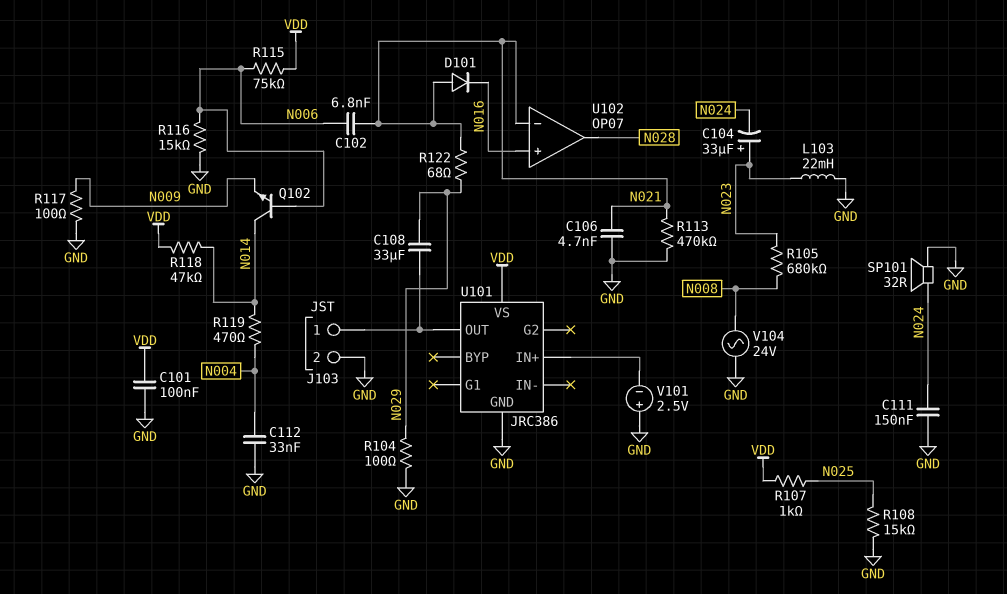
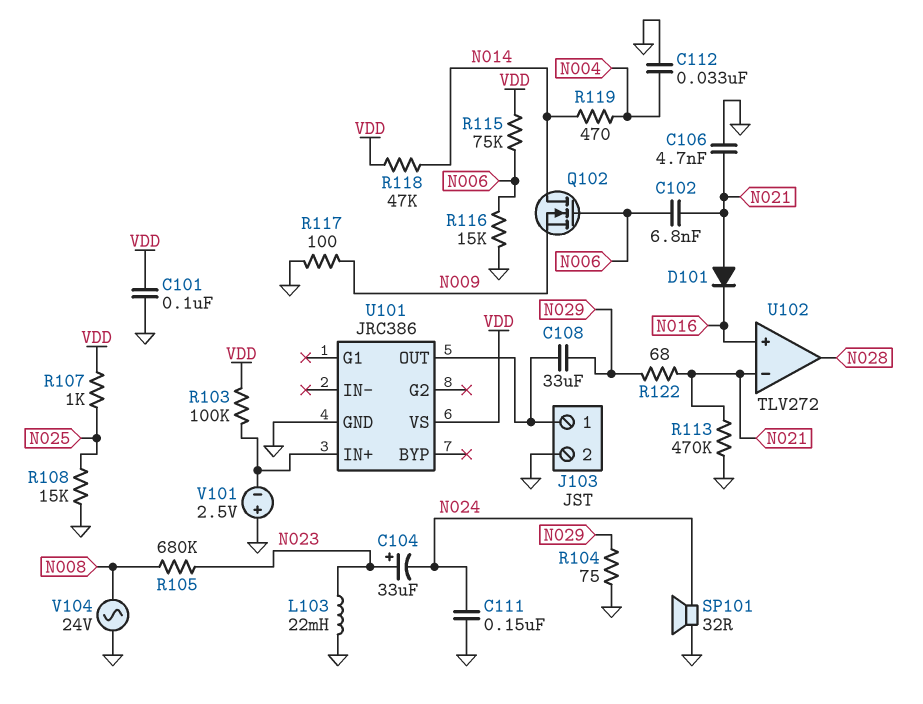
Q102: NPN (B N006, C N014, E N009) -> NMOS (G N006, D N014, S N009)
R103: none -> 100k (U101/IN+, VDD)
R104: 100 (GND, N029) -> 75 (GND, N029)
U102: OP07 -> TLV272

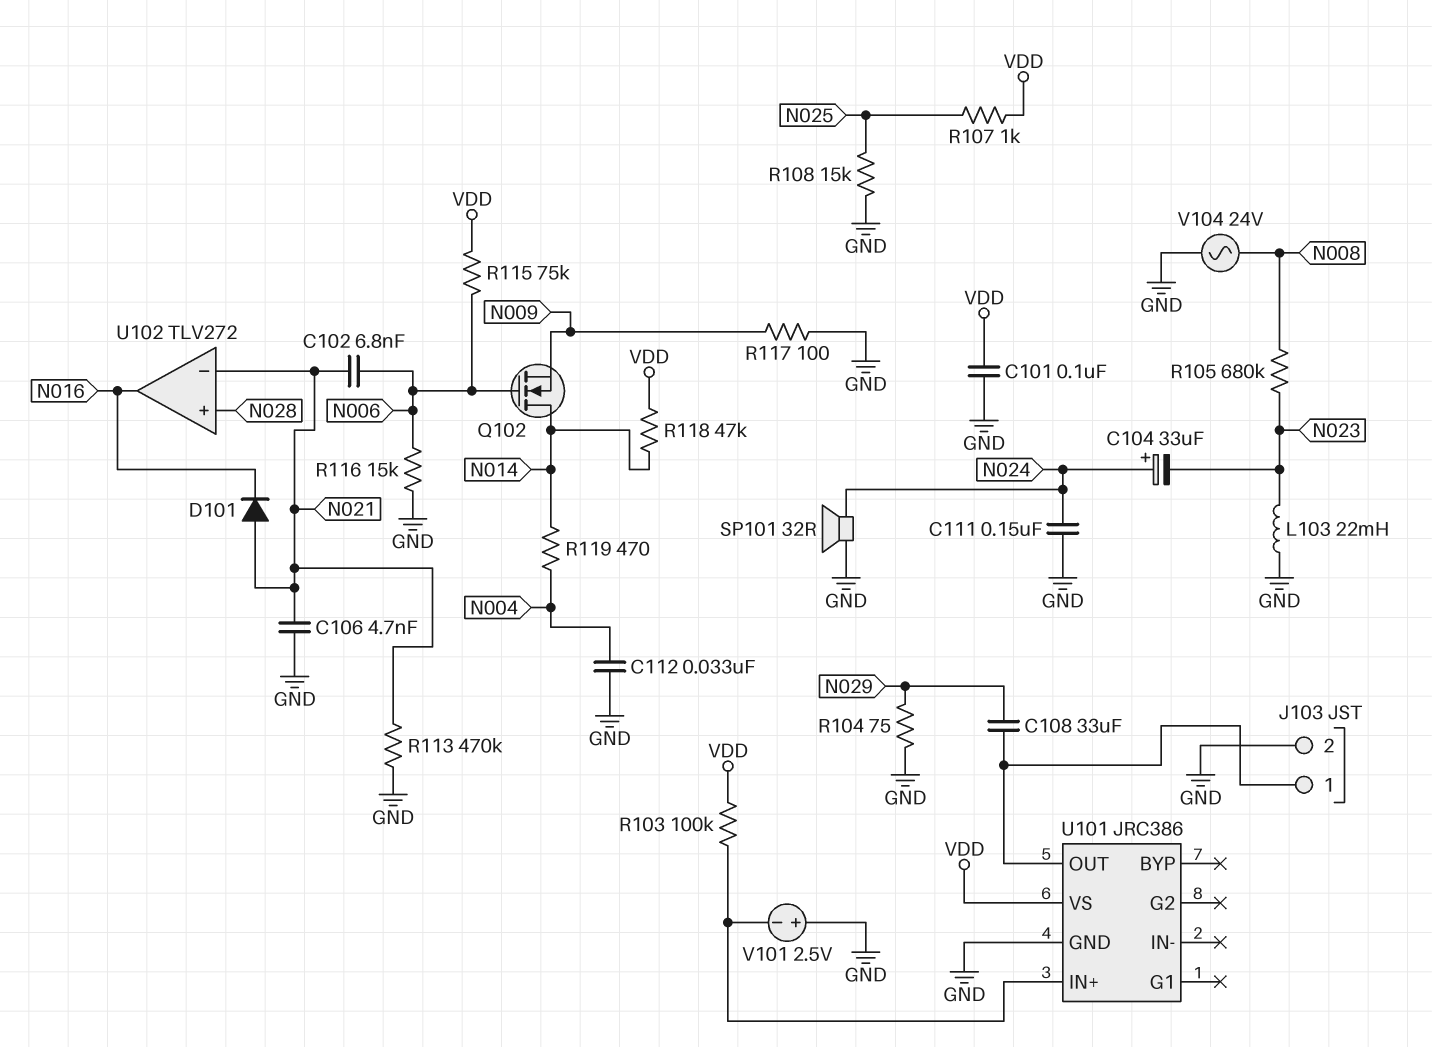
C104: 33uF (plus N023, minus N024) -> 33uF (plus N024, minus N023)
R122: 68 (N021, N029) -> none
U102 pin in+: N016 -> N028
U102 pin out: N028 -> N016

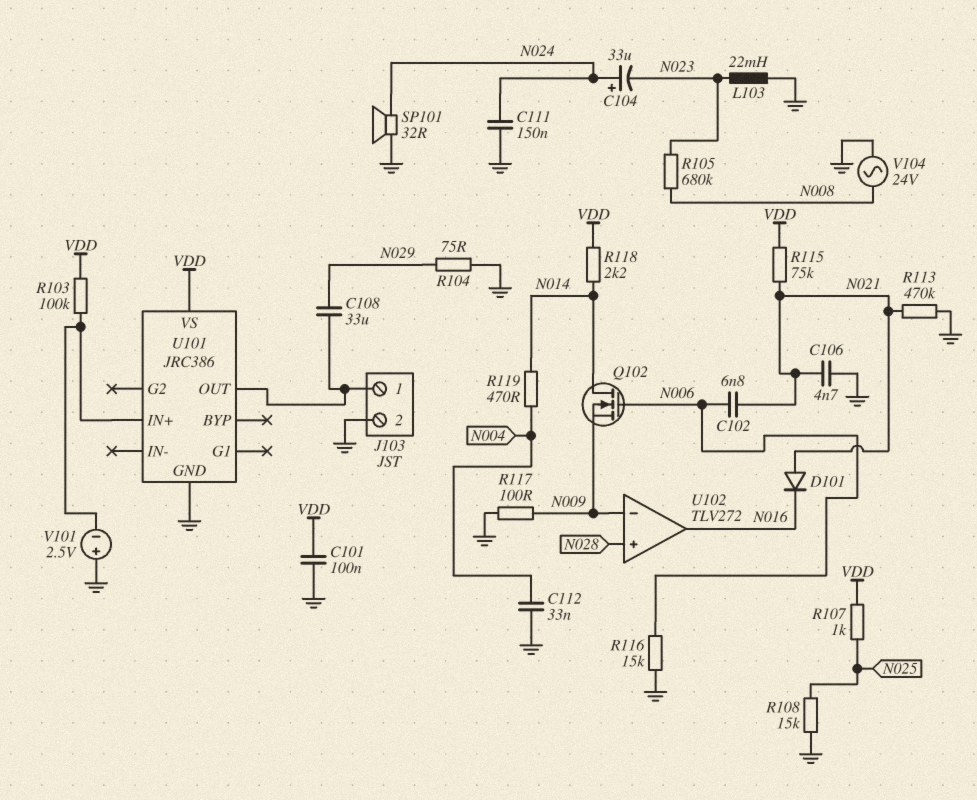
R115: 75k (N006, VDD) -> 75k (N021, VDD)
R118: 47k (N014, VDD) -> 2.2k (N014, VDD)
U102 pin in-: N021 -> N009

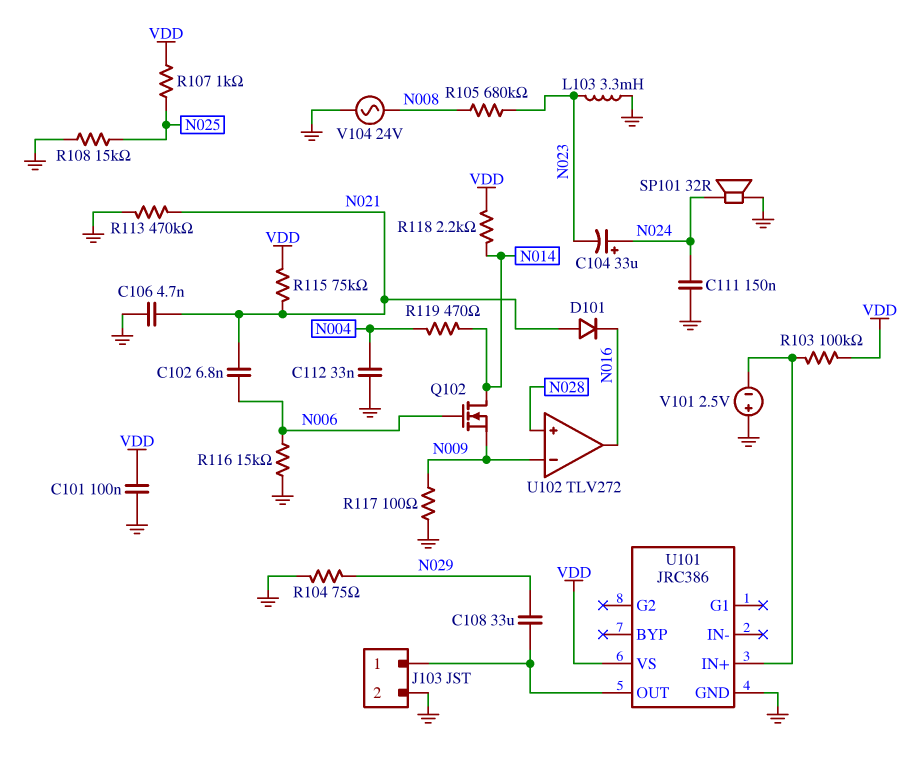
L103: 22mH (GND, N023) -> 3.3mH (GND, N023)

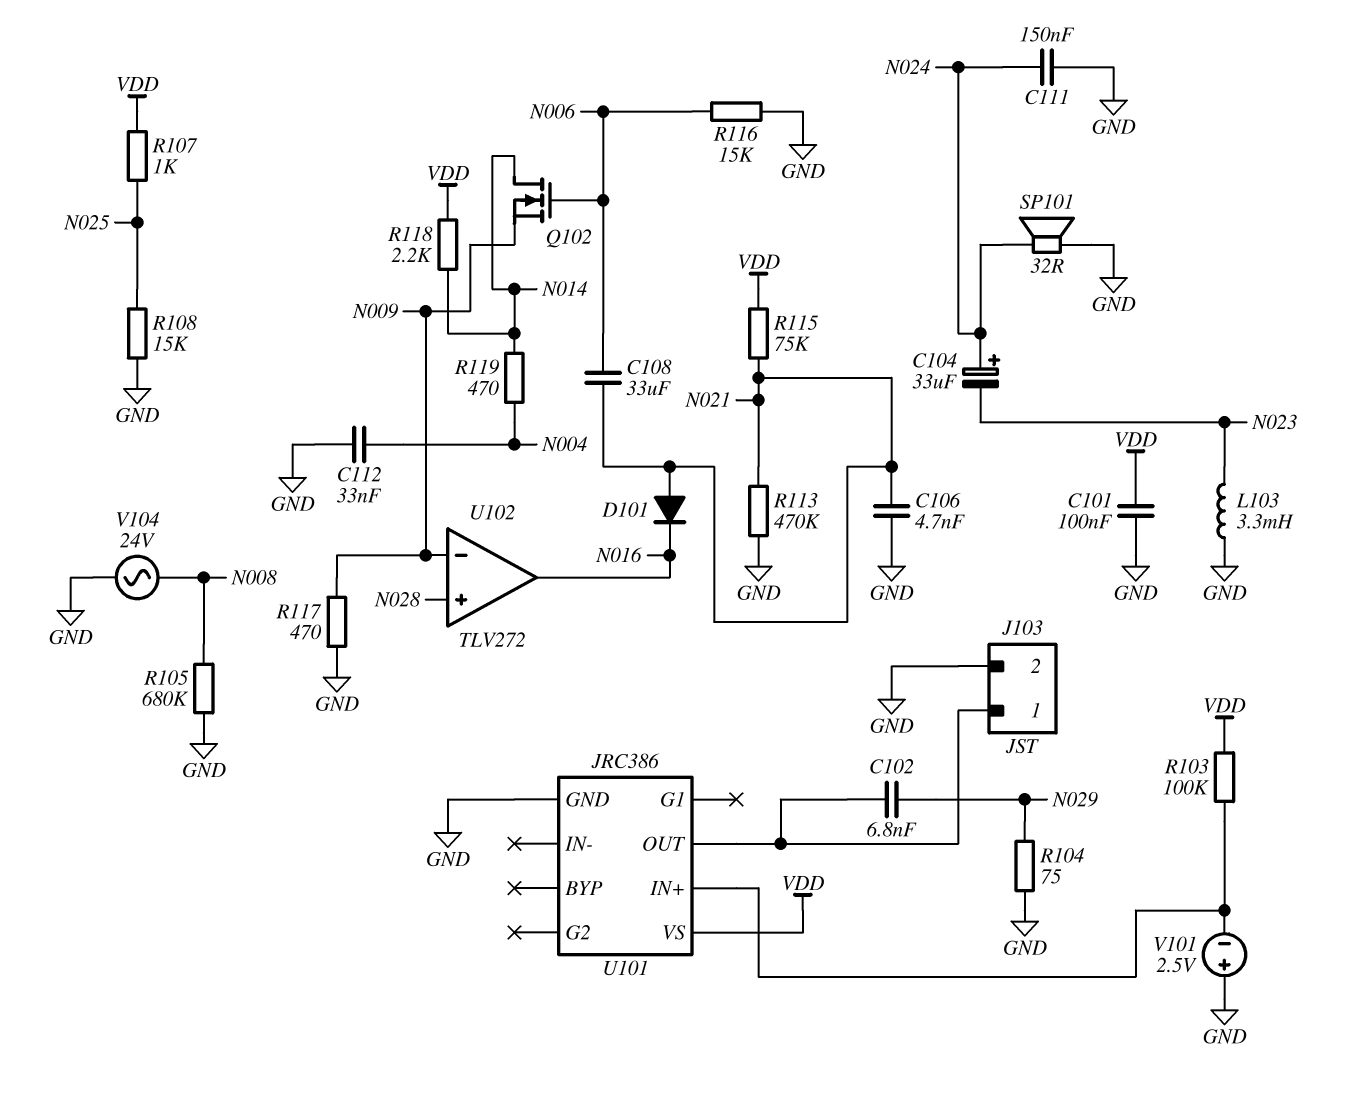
C102: 6.8nF (N006, N021) -> 6.8nF (J103/1, N029)
C108: 33uF (J103/1, N029) -> 33uF (N006, N021)
R105: 680k (N008, N023) -> 680k (GND, N008)
R117: 100 (GND, N009) -> 470 (GND, N009)

